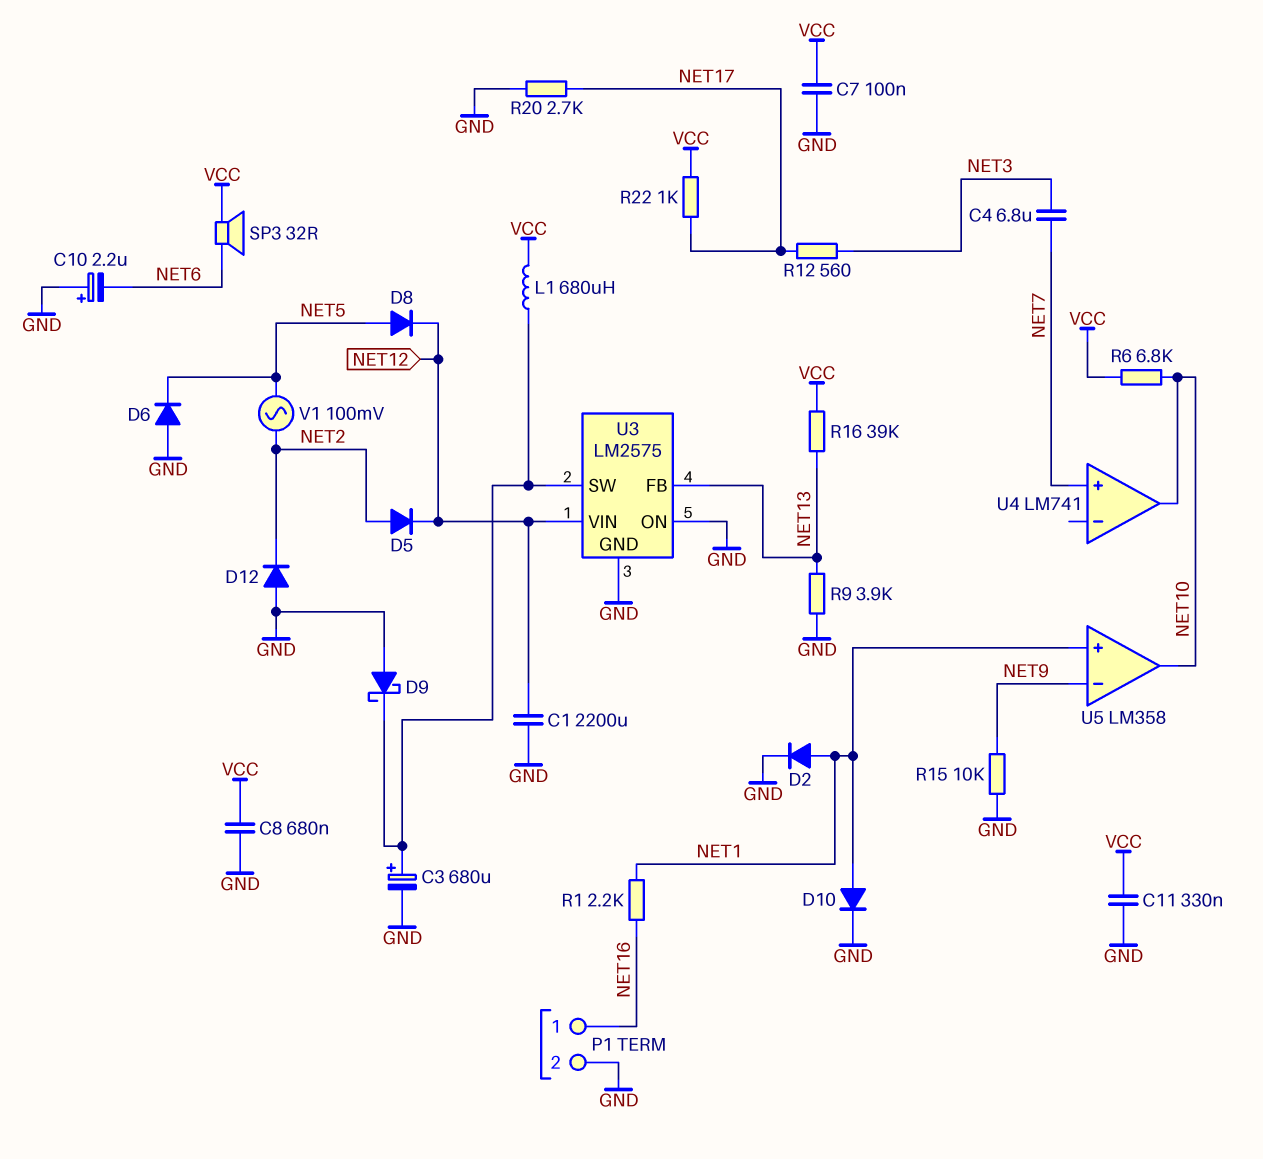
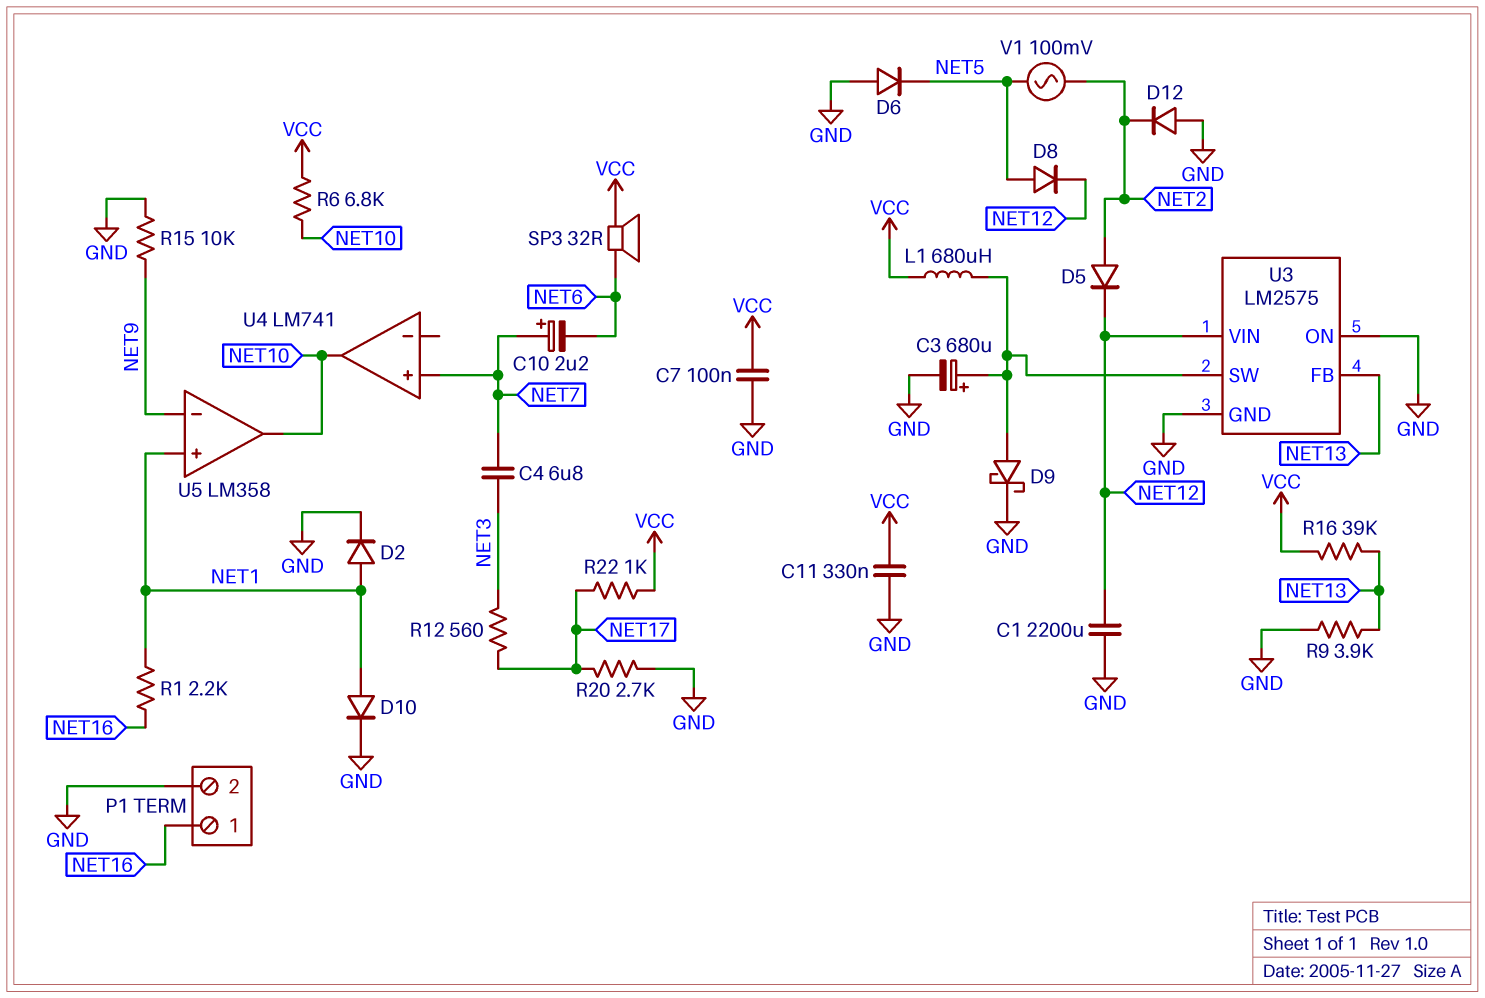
C8: 680nF (GND, VCC) -> none
C10: 2.2uF (plus GND, minus NET6) -> 2.2uF (plus NET7, minus NET6)
D9: schottky (A GND, K U3/SW) -> schottky (A U3/SW, K GND)

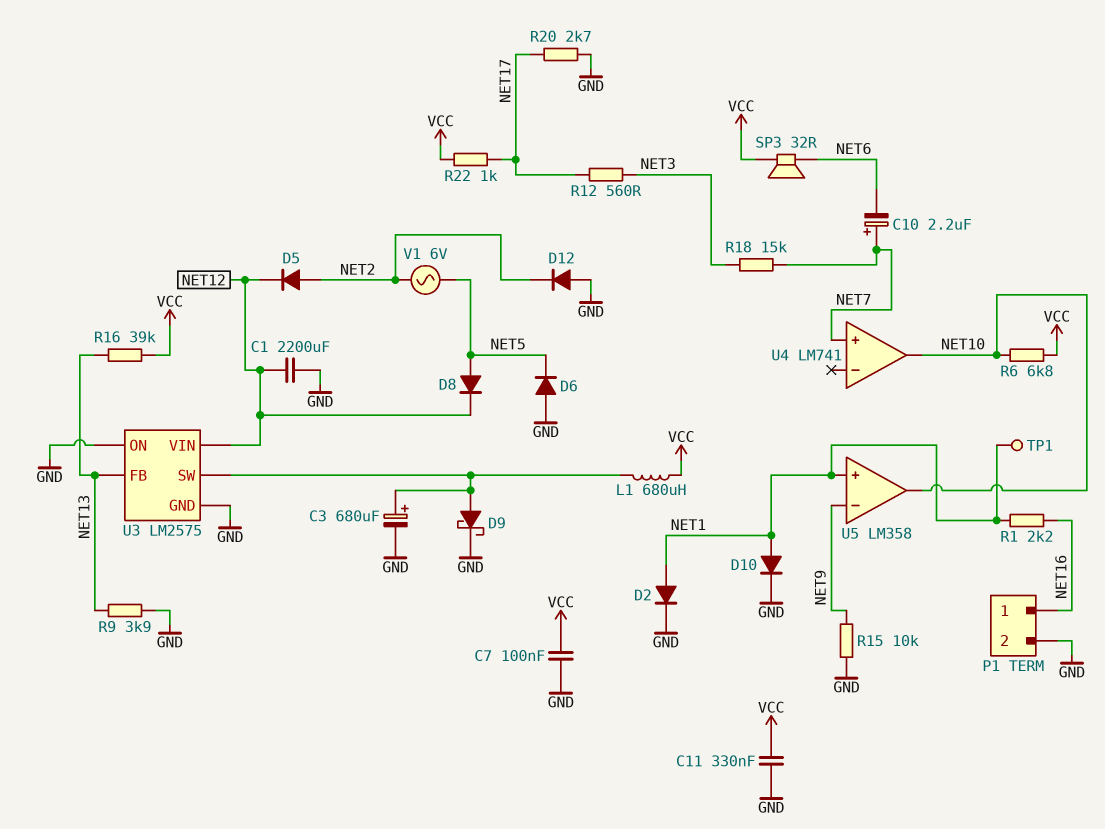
C4: 6.8uF (NET3, NET7) -> none
R18: none -> 15k (NET3, NET7)
TP1: none -> test point (NET1)
V1: AC 100mV (NET2, NET5) -> AC 6V (NET2, NET5)

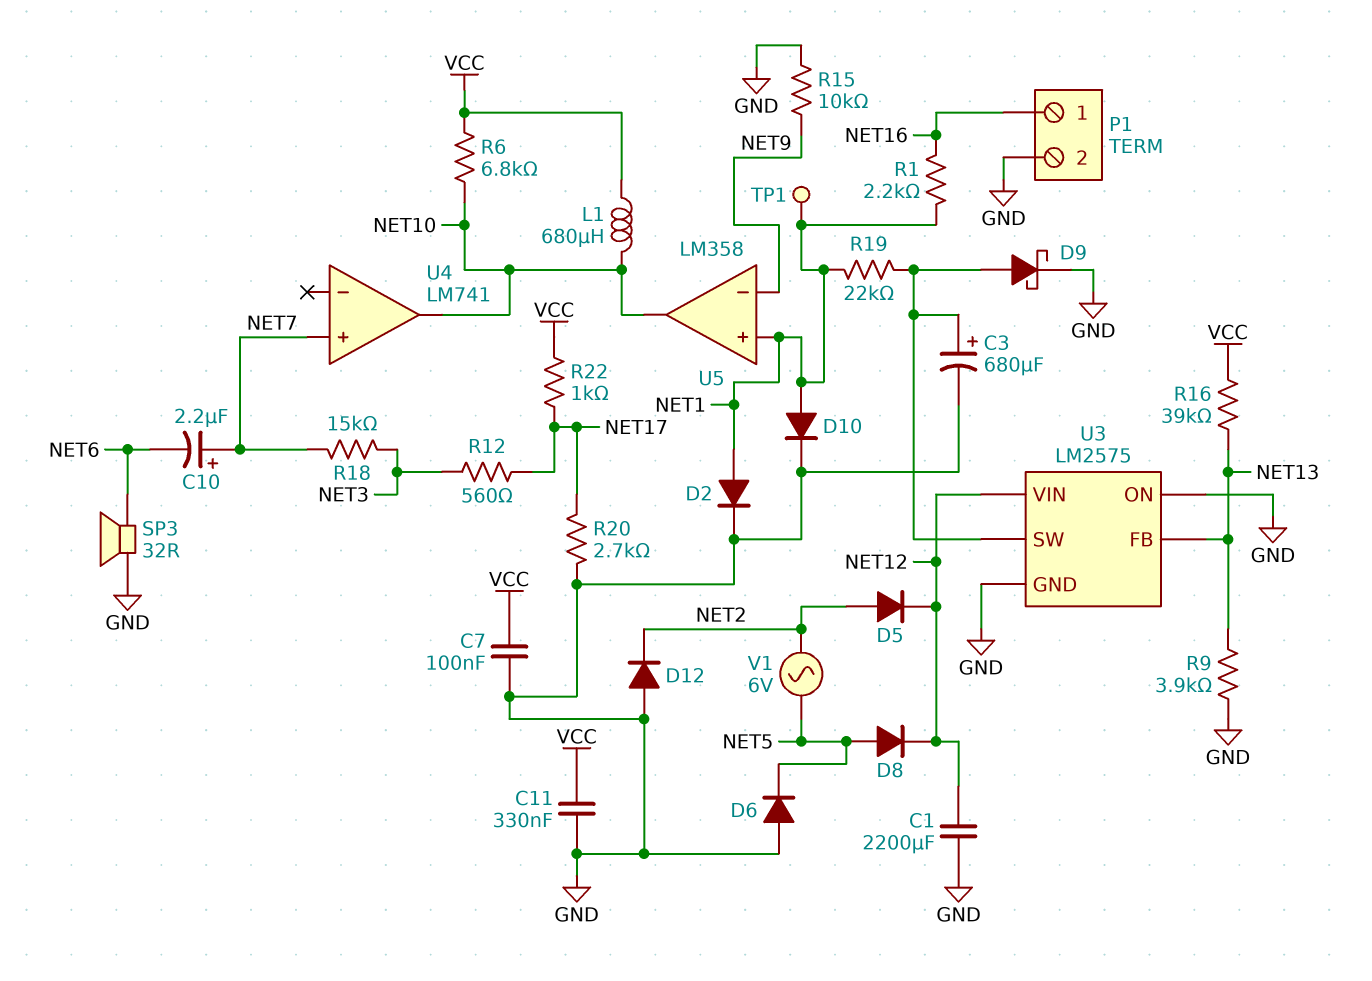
L1: 680uH (U3/SW, VCC) -> 680uH (NET10, VCC)
R19: none -> 22k (NET1, U3/SW)
SP3: speaker 32R (NET6, VCC) -> speaker 32R (GND, NET6)

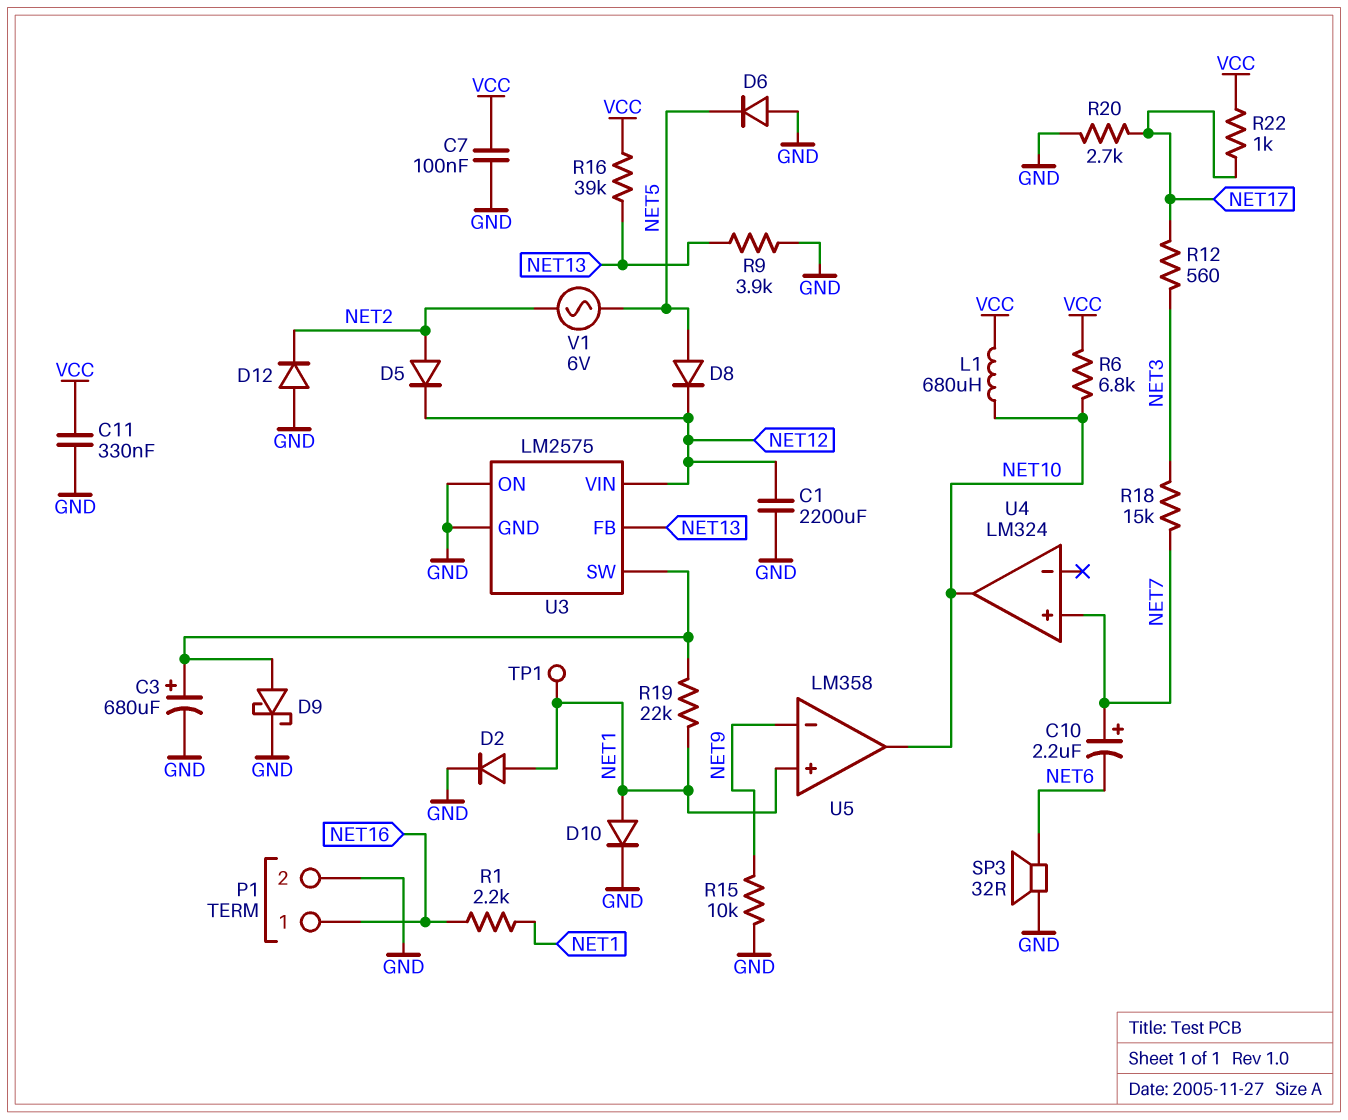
U4: LM741 -> LM324

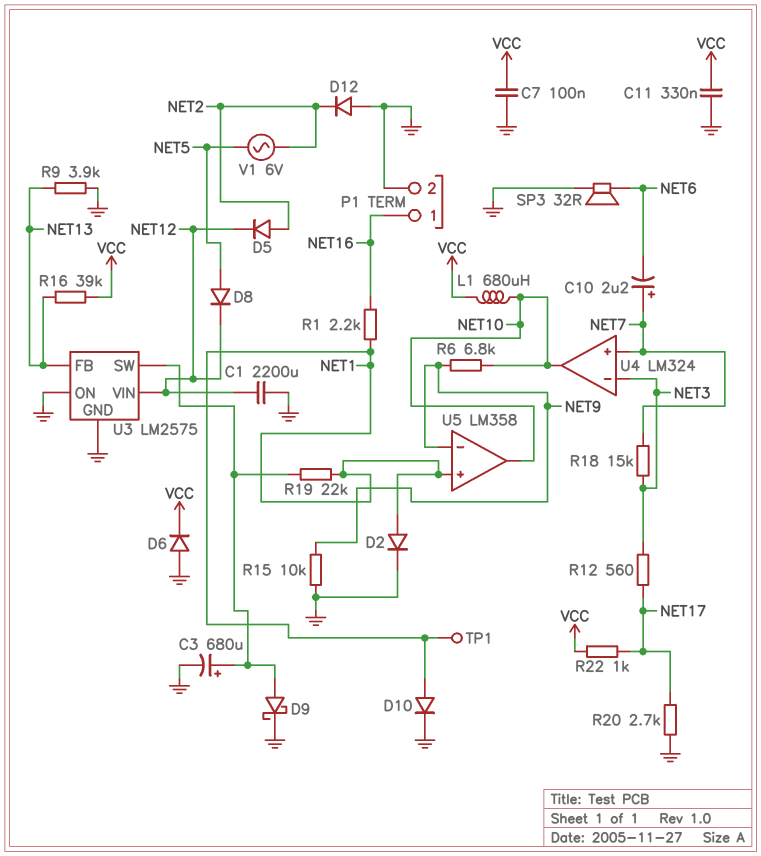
D6: diode (A GND, K NET5) -> diode (A GND, K VCC)
R6: 6.8k (NET10, VCC) -> 6.8k (NET9, NET10)
U4 pin in-: none -> NET3

